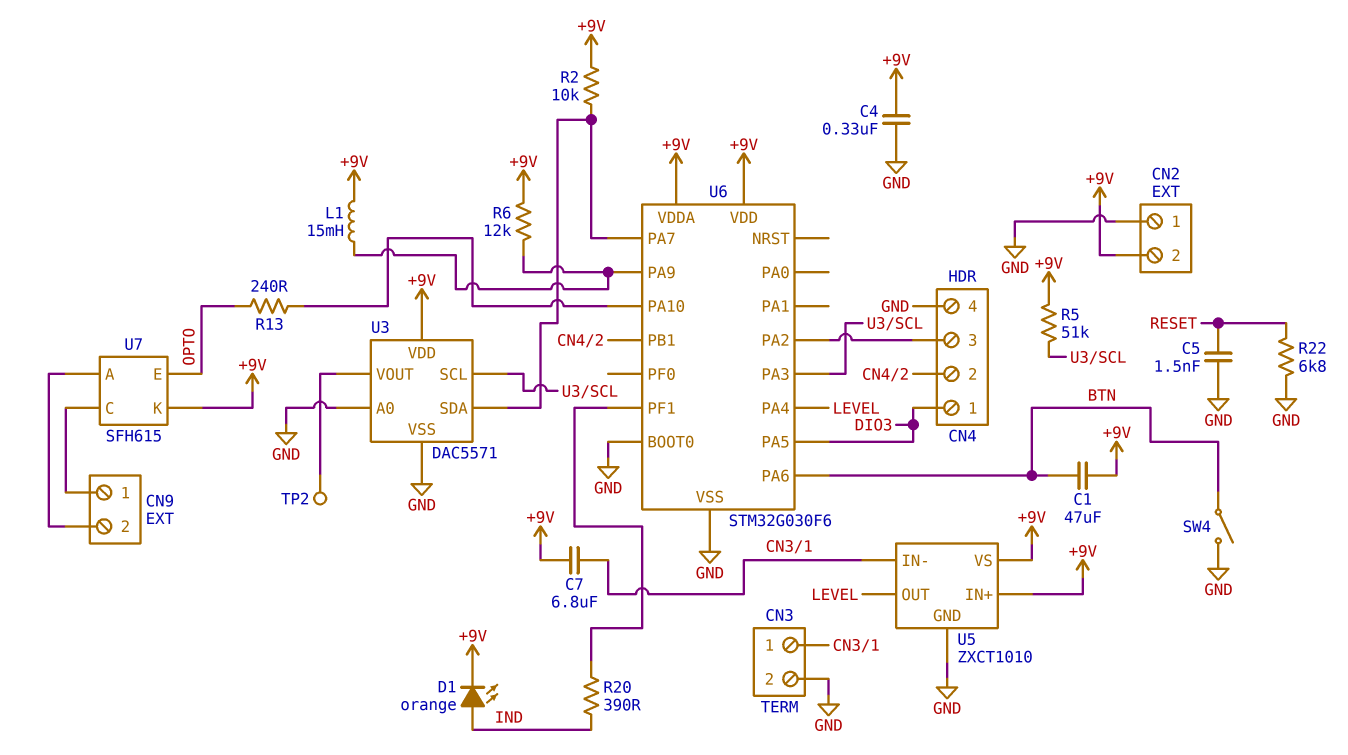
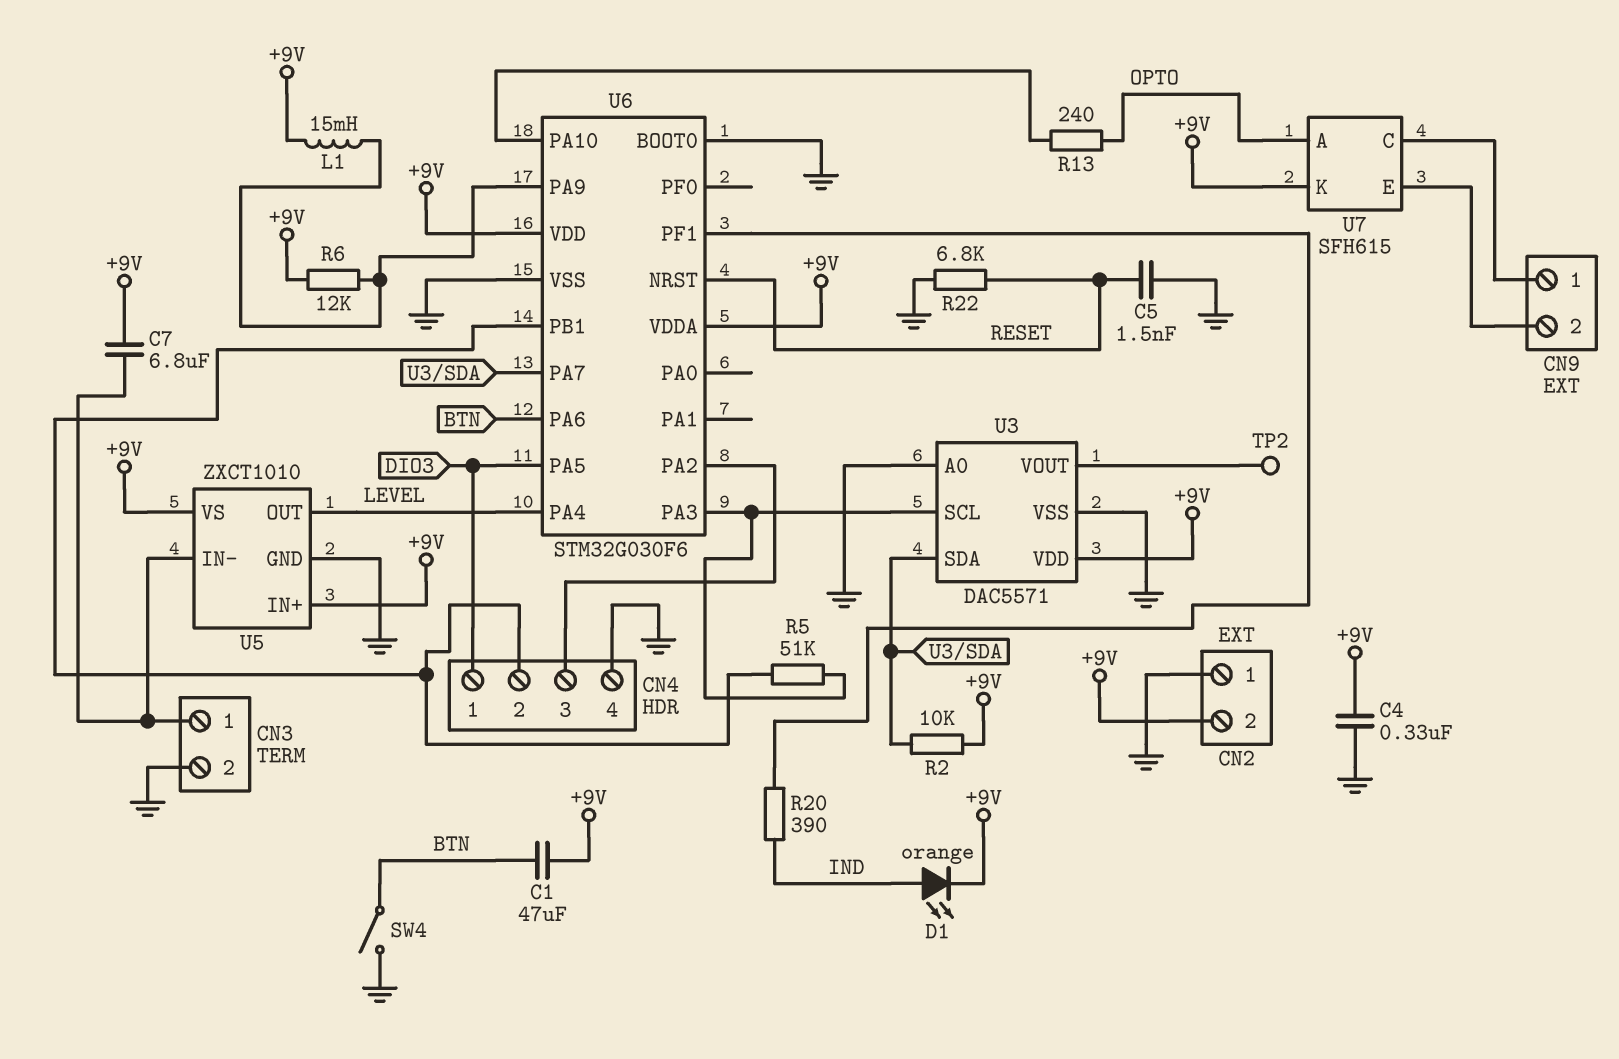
R5: 51k (+9V, U3/SCL) -> 51k (CN4/2, U3/SCL)
U6 pin NRST: none -> RESET
U7 pin A: CN9/2 -> OPTO
U7 pin E: OPTO -> CN9/2

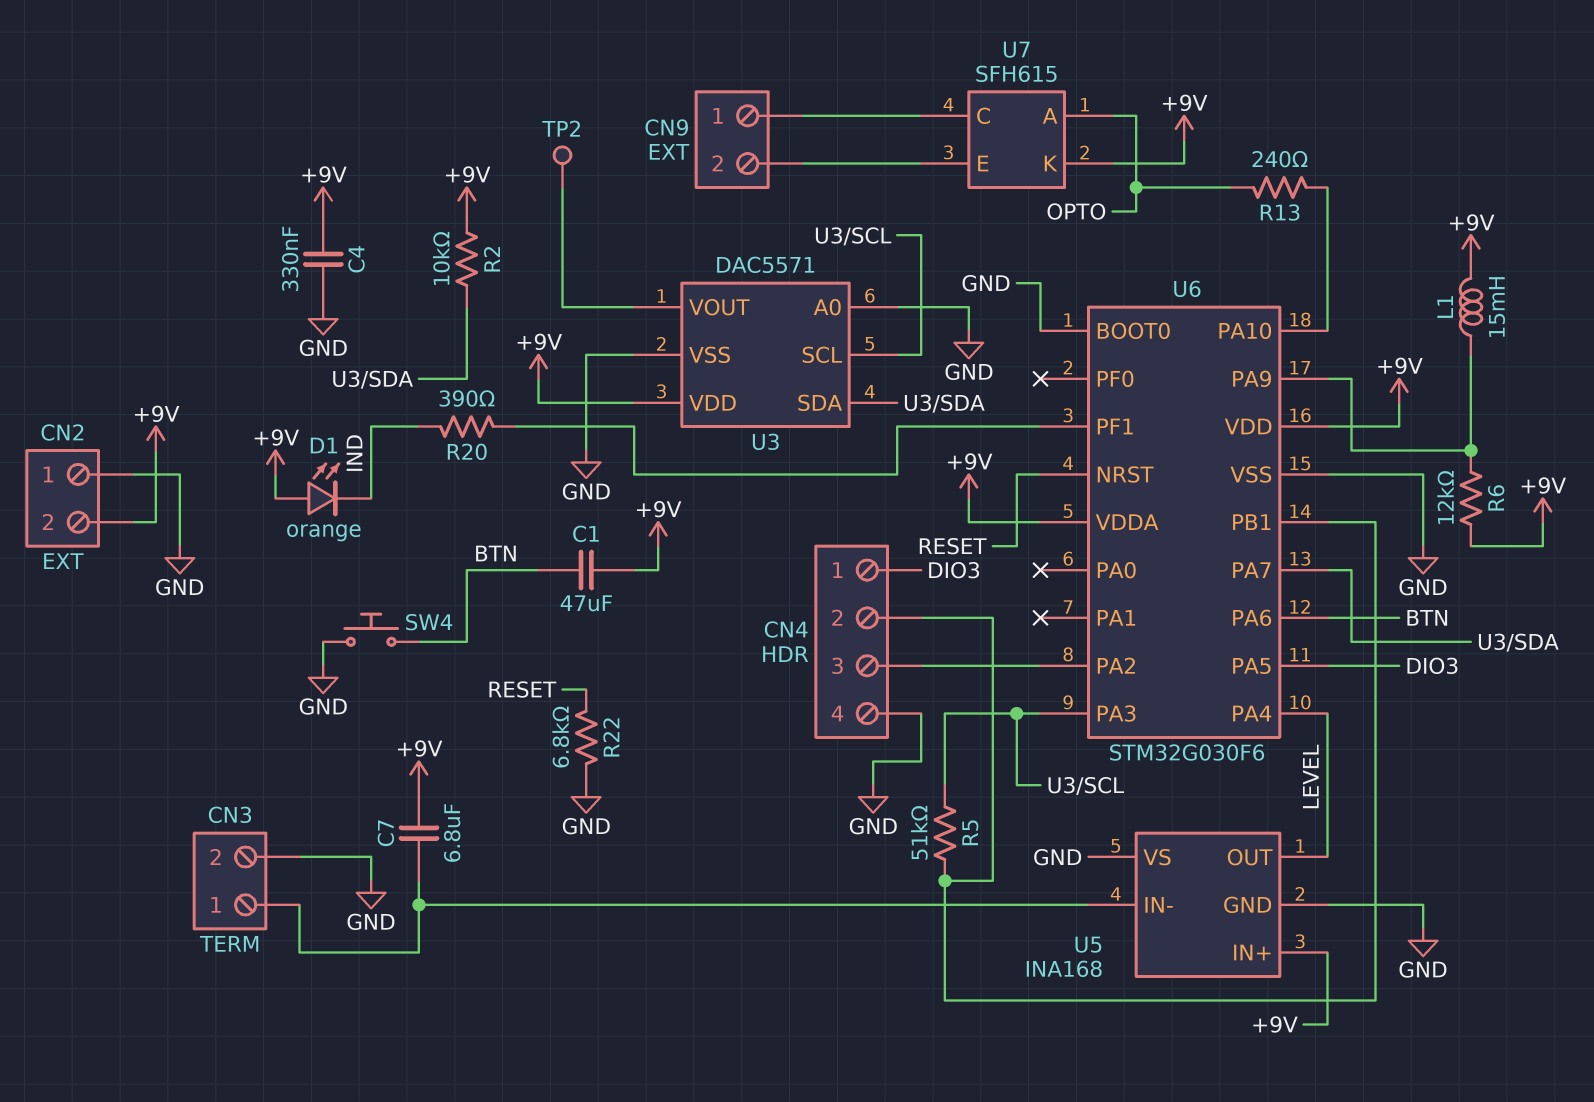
C5: 1.5nF (GND, RESET) -> none
D1: LED orange (A IND, K +9V) -> LED orange (A +9V, K IND)
SW4: switch (BTN, GND) -> button (BTN, GND)
U5: ZXCT1010 -> INA168
U5 pin VS: +9V -> GND

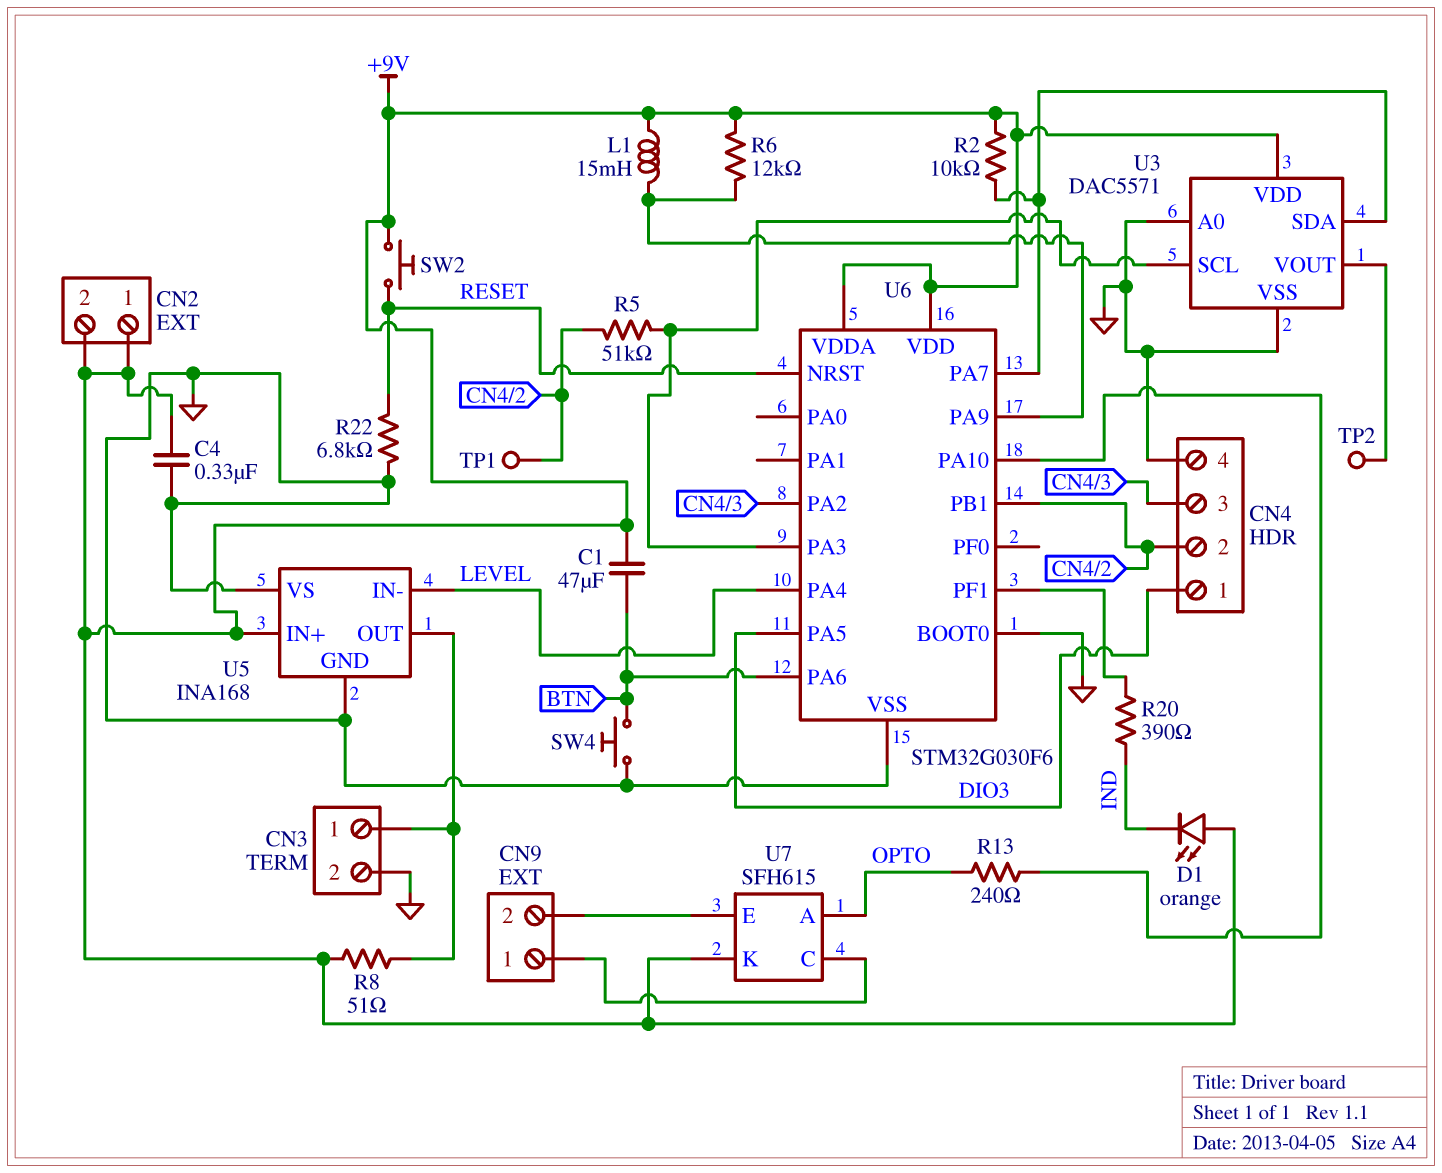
C7: 6.8uF (+9V, CN3/1) -> none
CN2 pin 1: GND -> +9V
R8: none -> 51 (+9V, CN3/1)
SW2: none -> button (+9V, RESET)
TP1: none -> test point (CN4/2)
U5 pin IN-: CN3/1 -> LEVEL
U5 pin OUT: LEVEL -> CN3/1

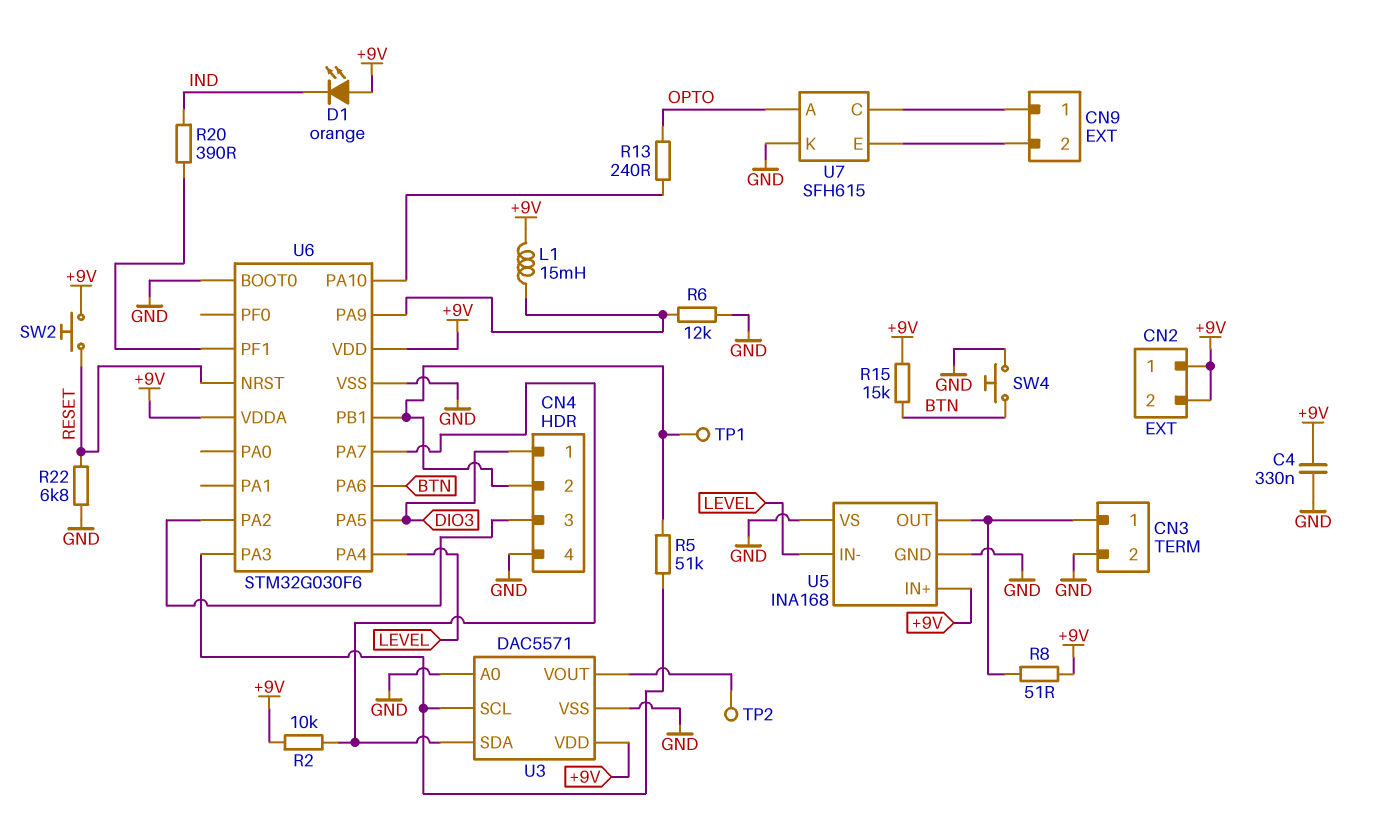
C1: 47uF (+9V, BTN) -> none
R6: 12k (+9V, U6/PA9) -> 12k (GND, U6/PA9)
R15: none -> 15k (+9V, BTN)
U7 pin K: +9V -> GND

